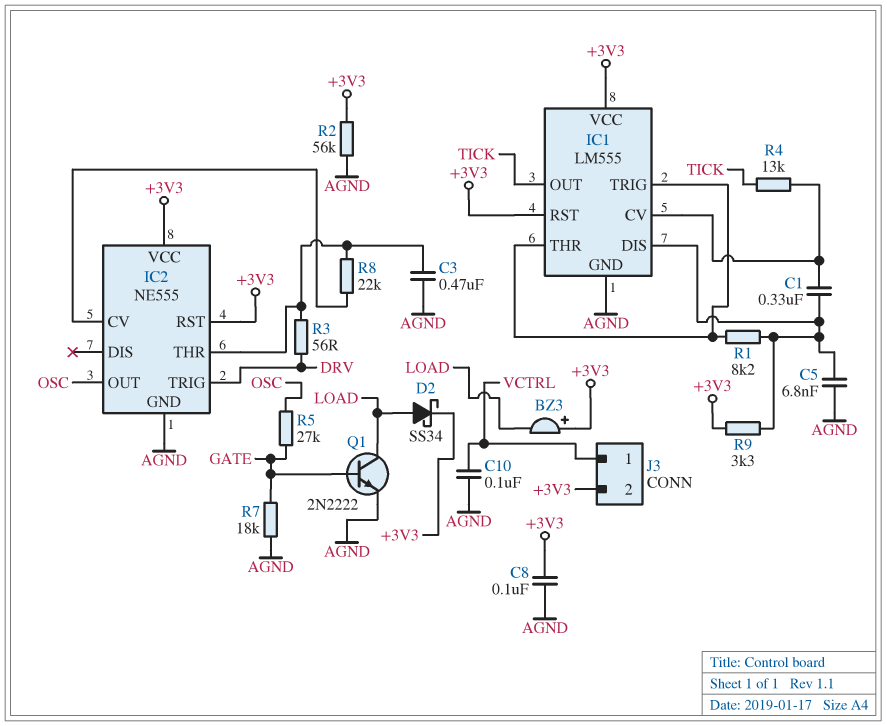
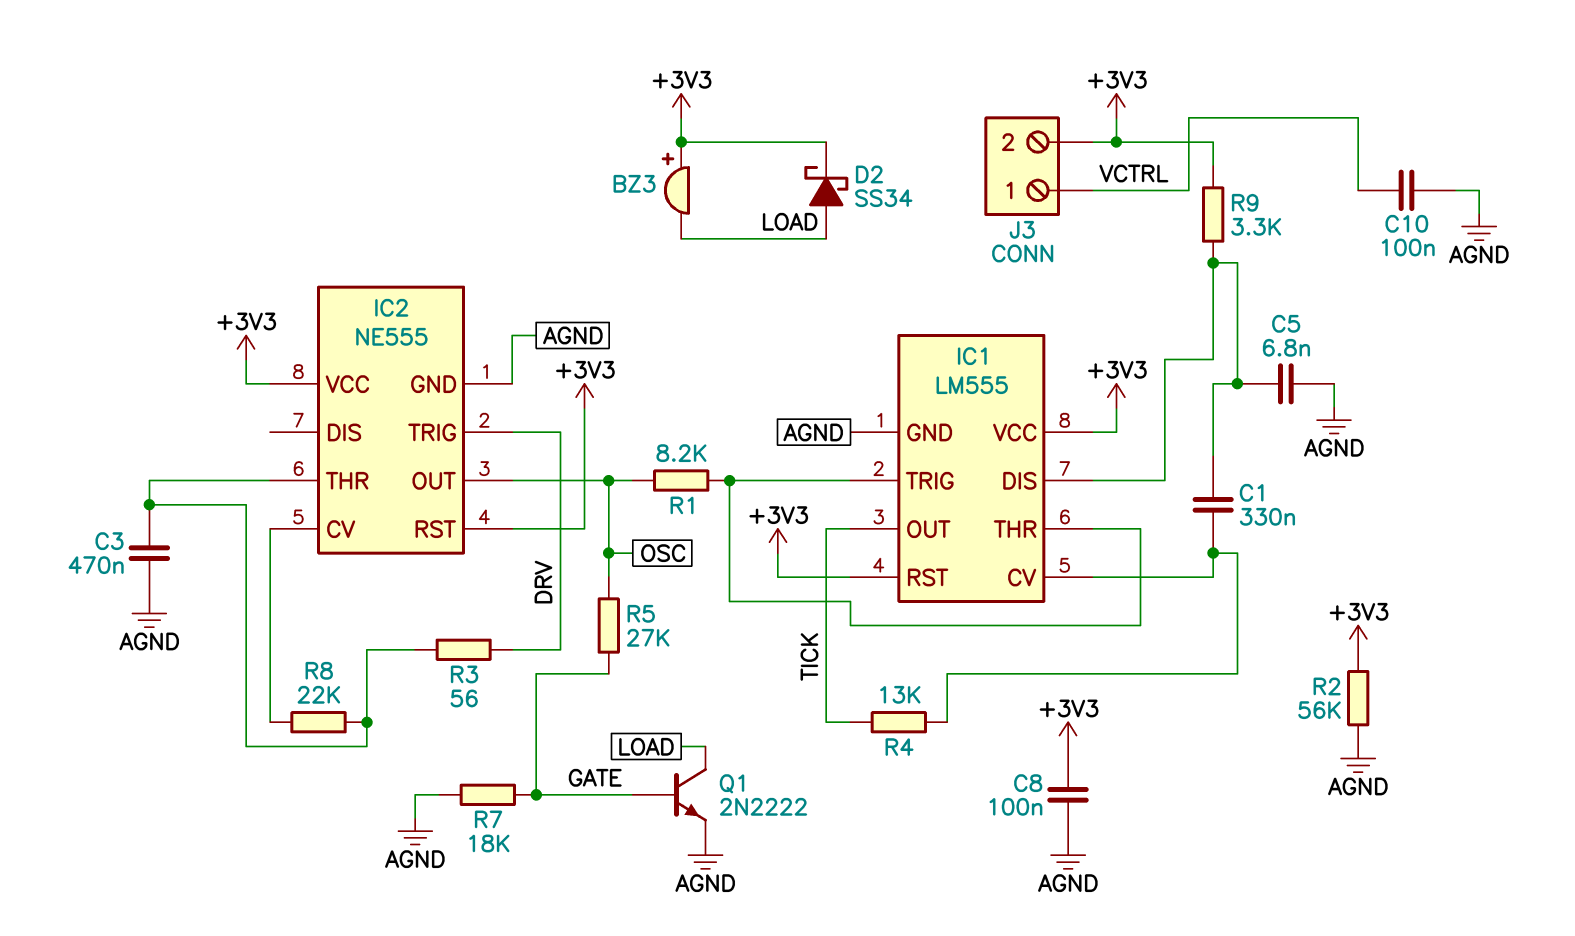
R1: 8.2k (IC1/DIS, IC1/THR) -> 8.2k (IC1/THR, OSC)

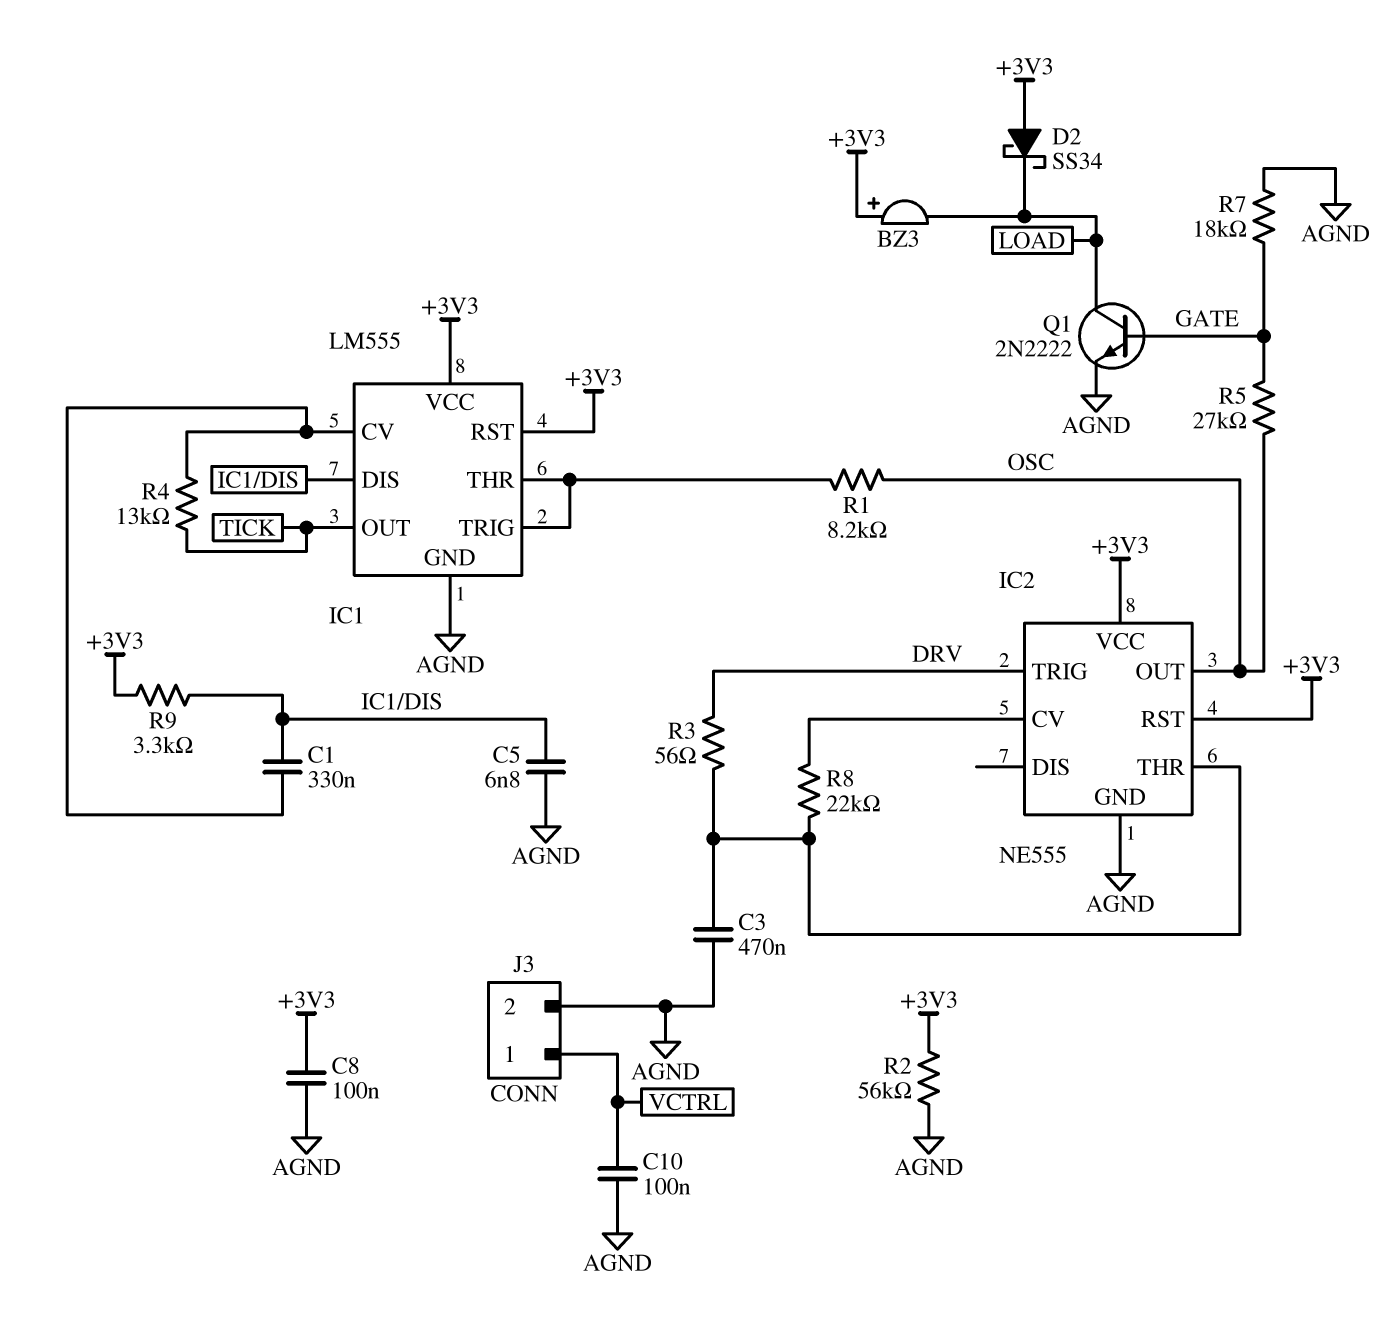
D2: schottky SS34 (A LOAD, K +3V3) -> schottky SS34 (A +3V3, K LOAD)
J3 pin 2: +3V3 -> AGND

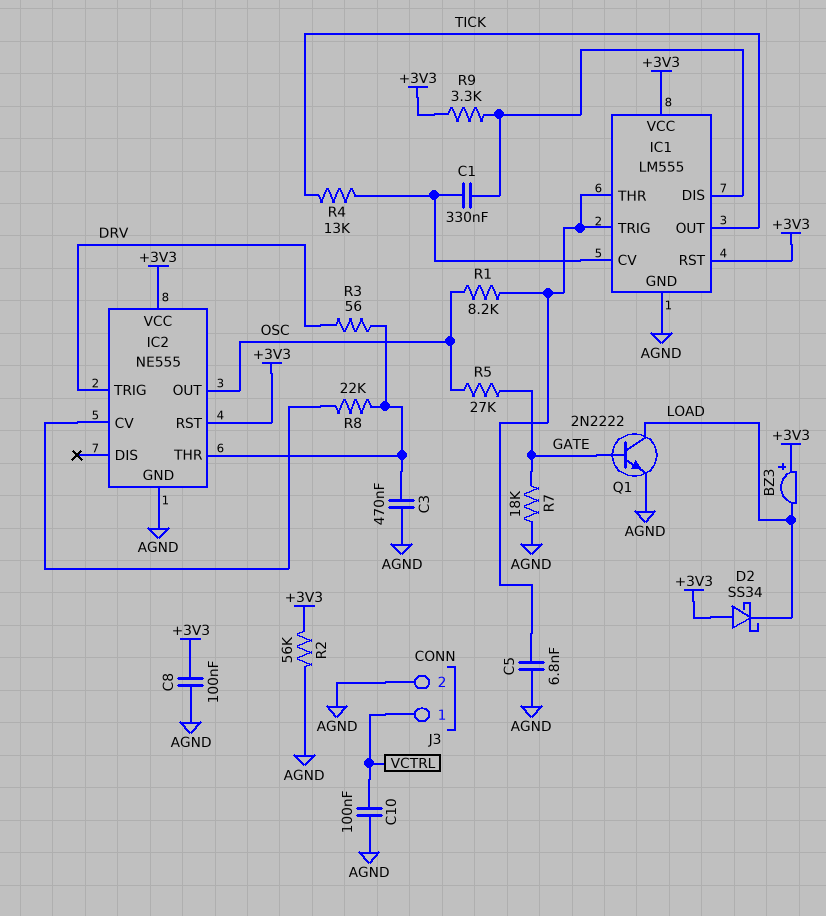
C5: 6.8nF (AGND, IC1/DIS) -> 6.8nF (AGND, IC1/THR)

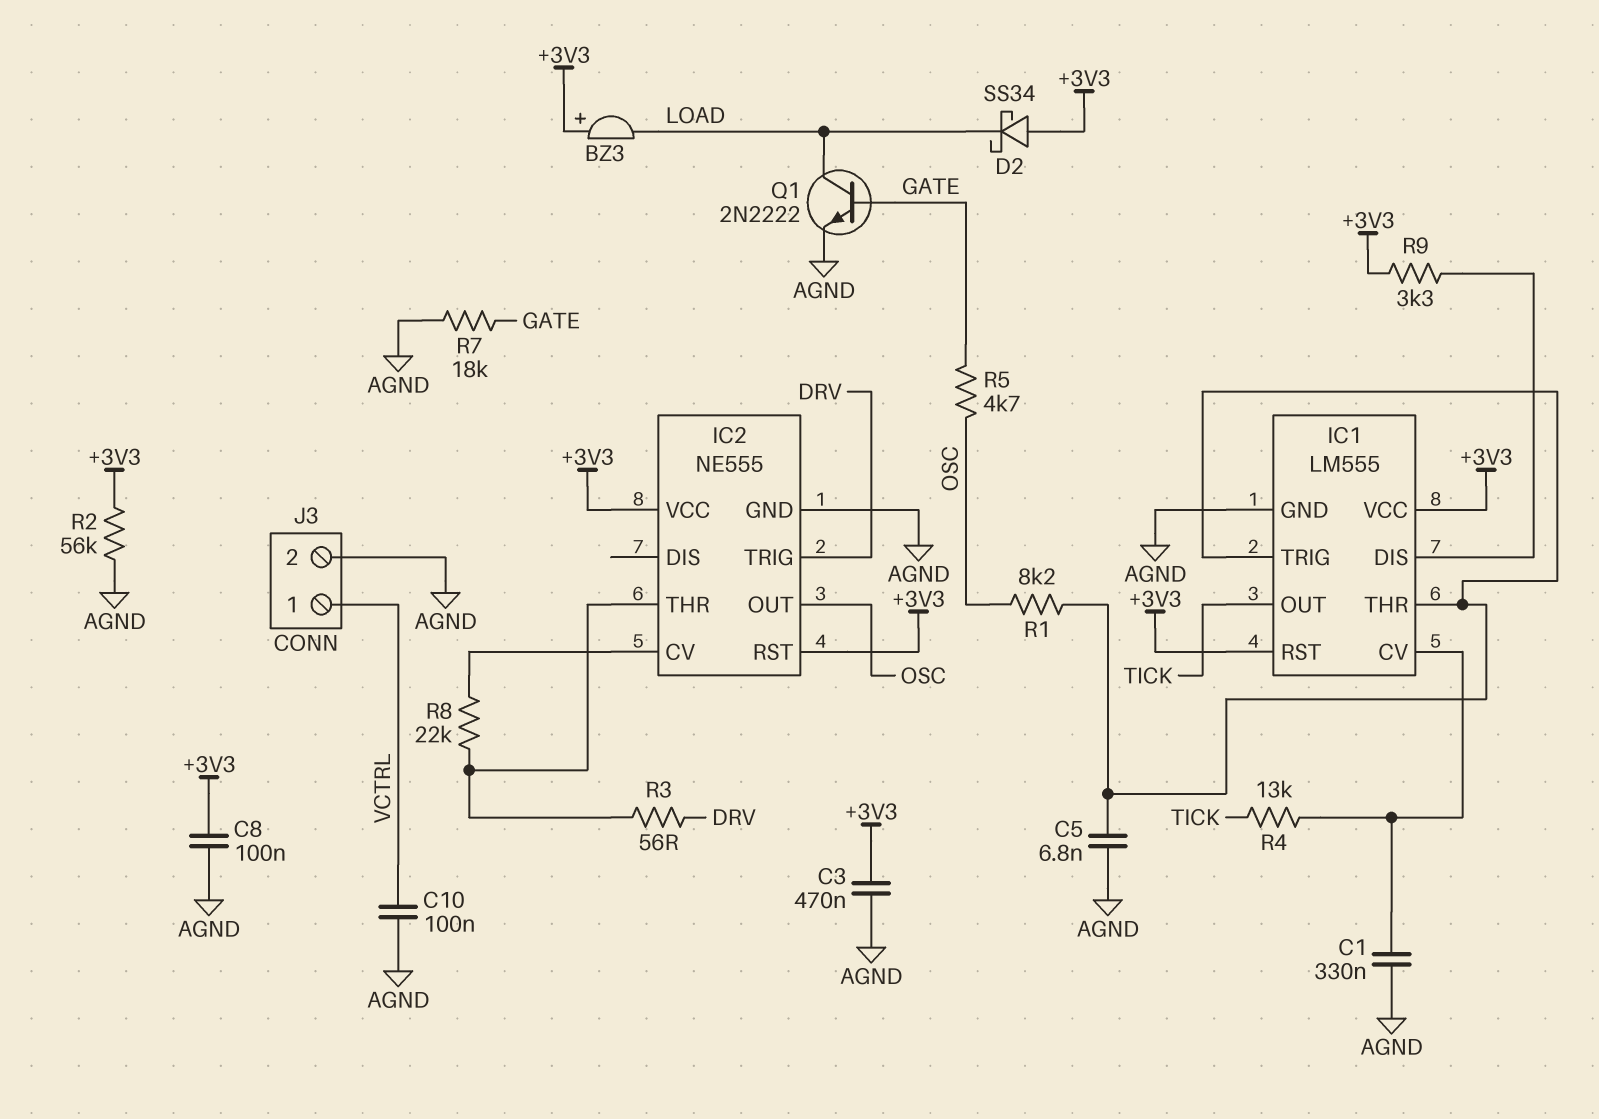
C1: 330nF (IC1/CV, IC1/DIS) -> 330nF (AGND, IC1/CV)
C3: 470nF (AGND, IC2/THR) -> 470nF (+3V3, AGND)
R5: 27k (GATE, OSC) -> 4.7k (GATE, OSC)

